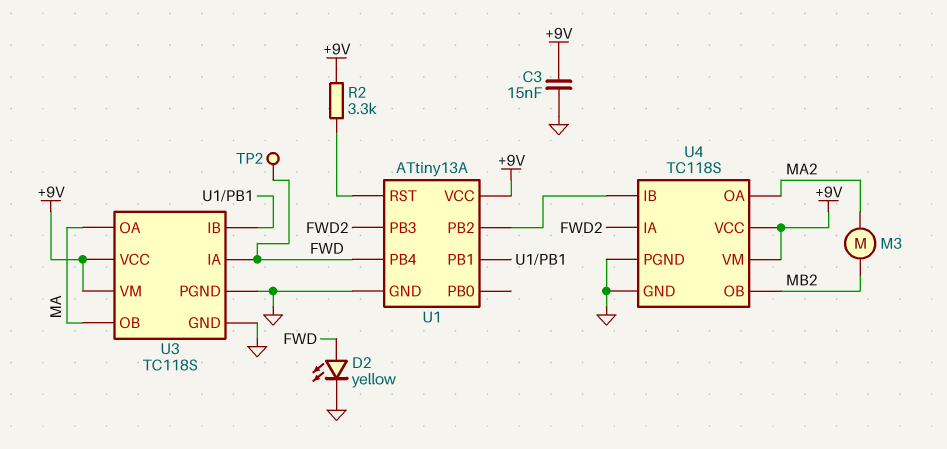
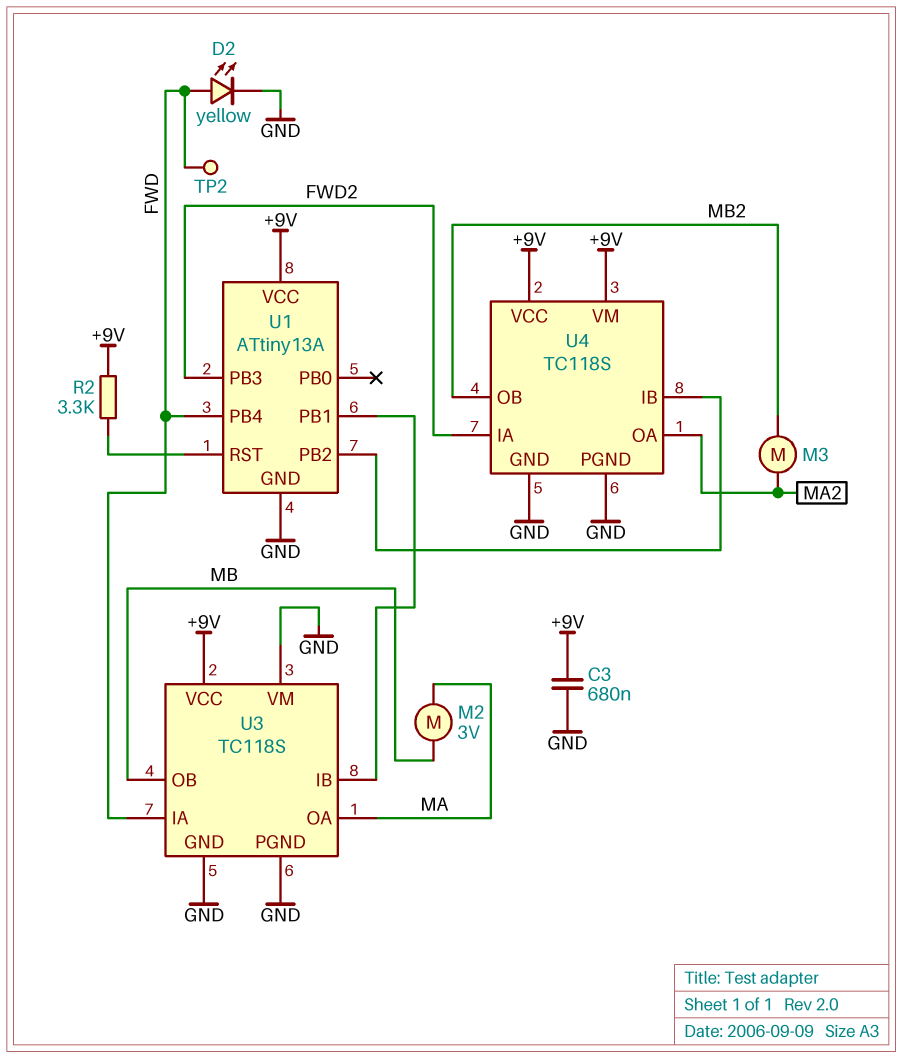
C3: 15nF (+9V, GND) -> 680nF (+9V, GND)
M2: none -> motor 3V (MA, MB)
U3 pin OB: MA -> MB
U3 pin VM: +9V -> GND

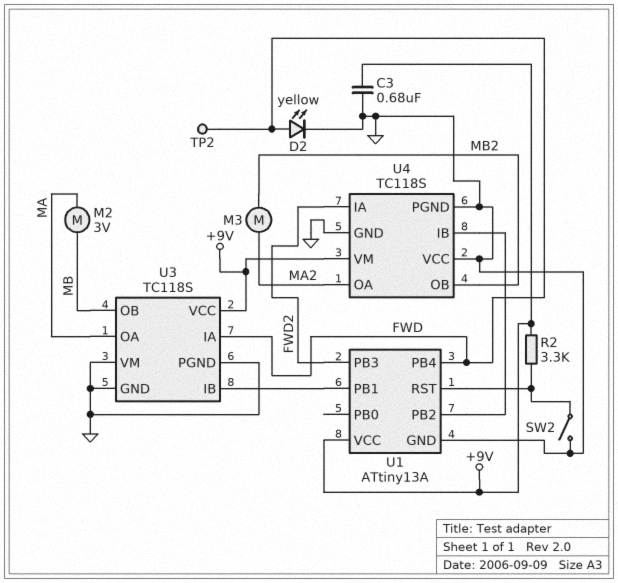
SW2: none -> switch (GND, U1/RST)
U4 pin VCC: +9V -> GND

